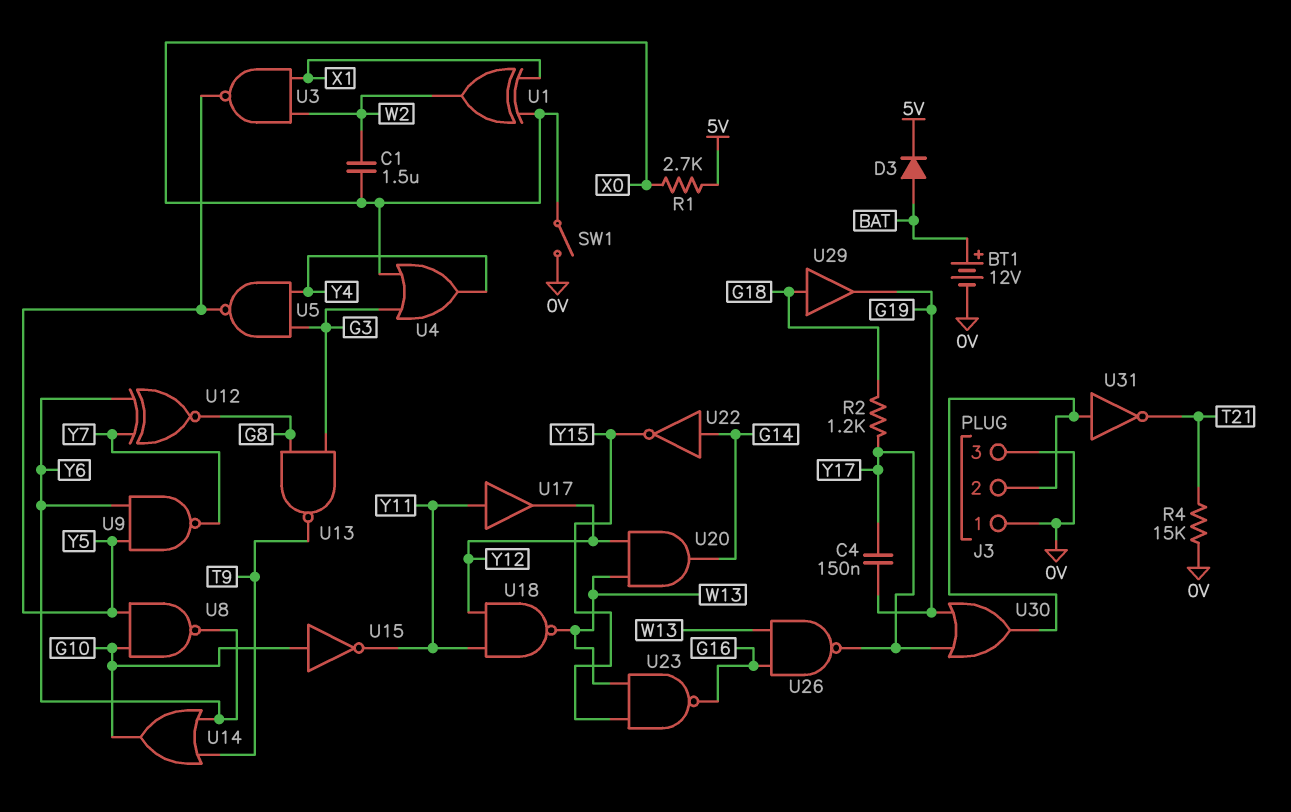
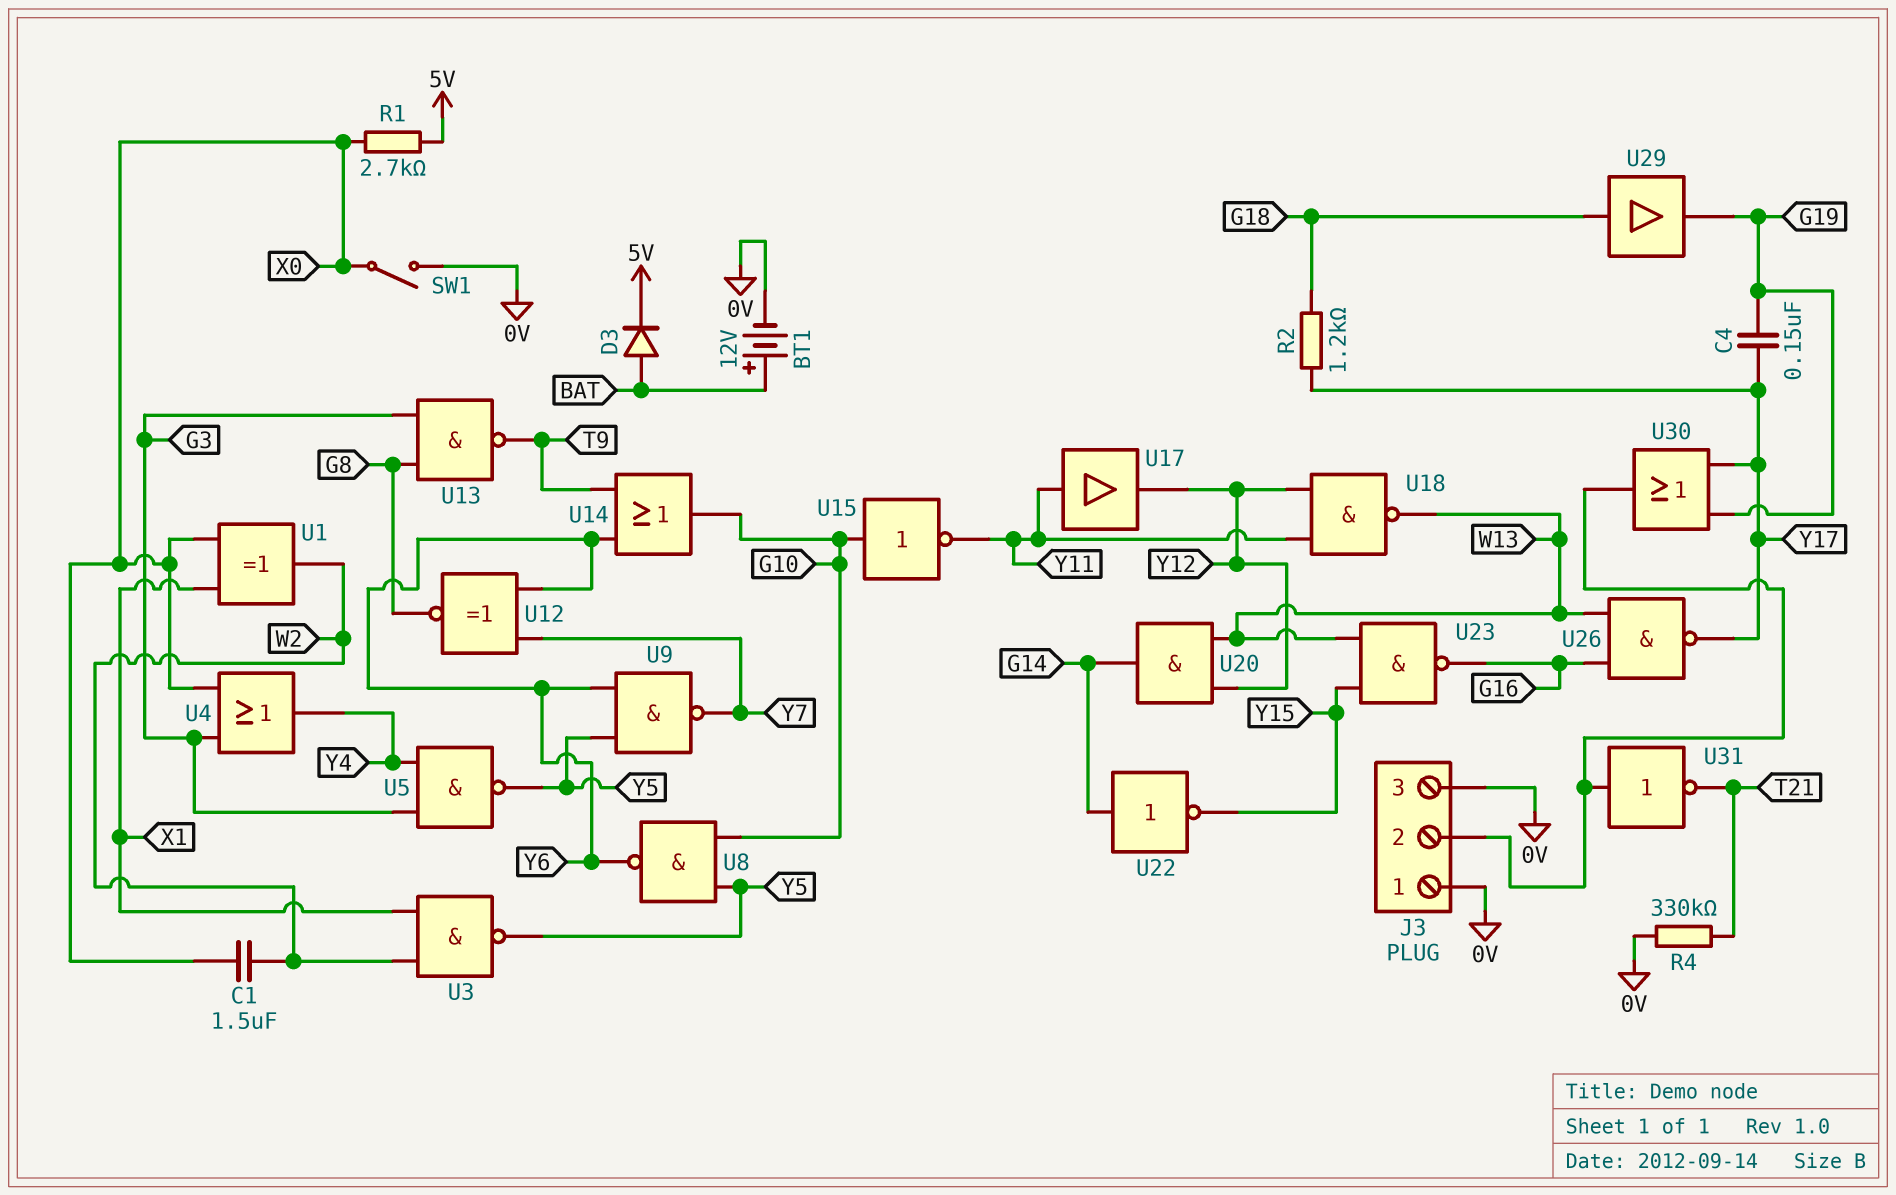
R4: 15k (0V, T21) -> 330k (0V, T21)

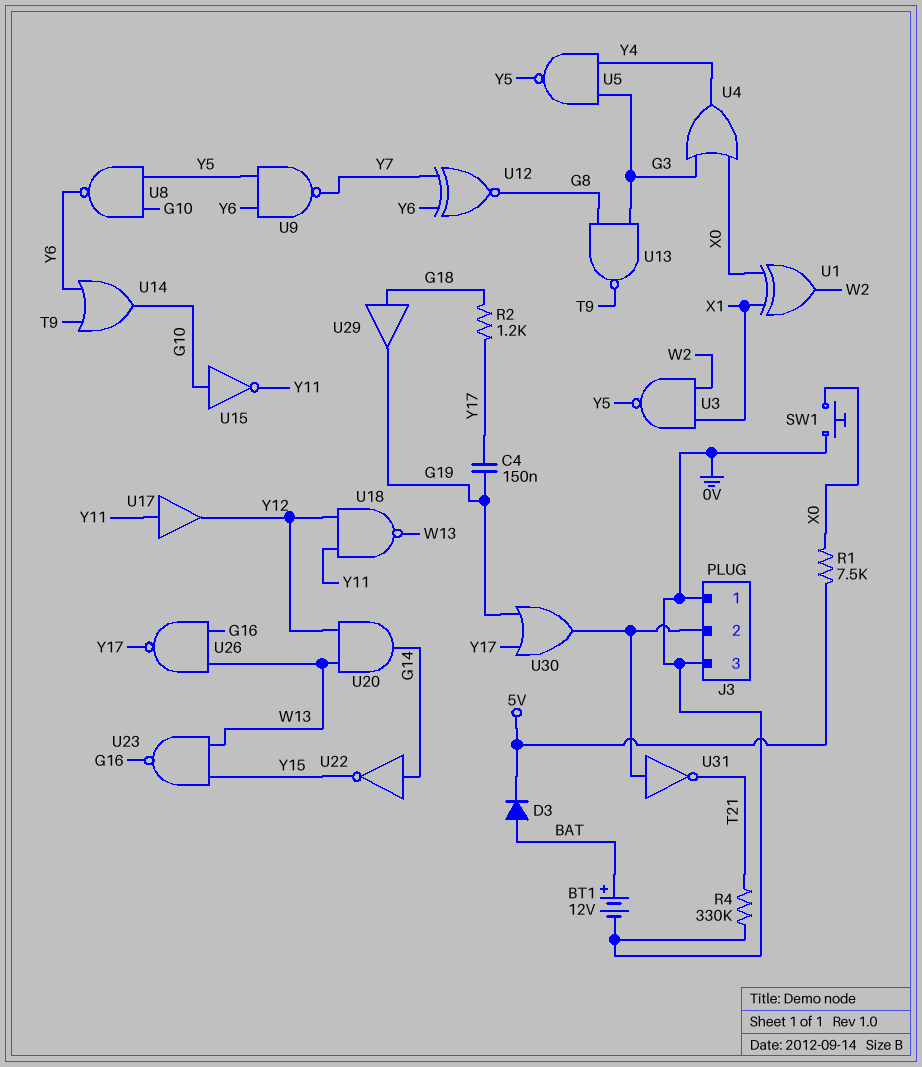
C1: 1.5uF (W2, X0) -> none
R1: 2.7k (5V, X0) -> 7.5k (5V, X0)
SW1: switch (0V, X0) -> button (0V, X0)

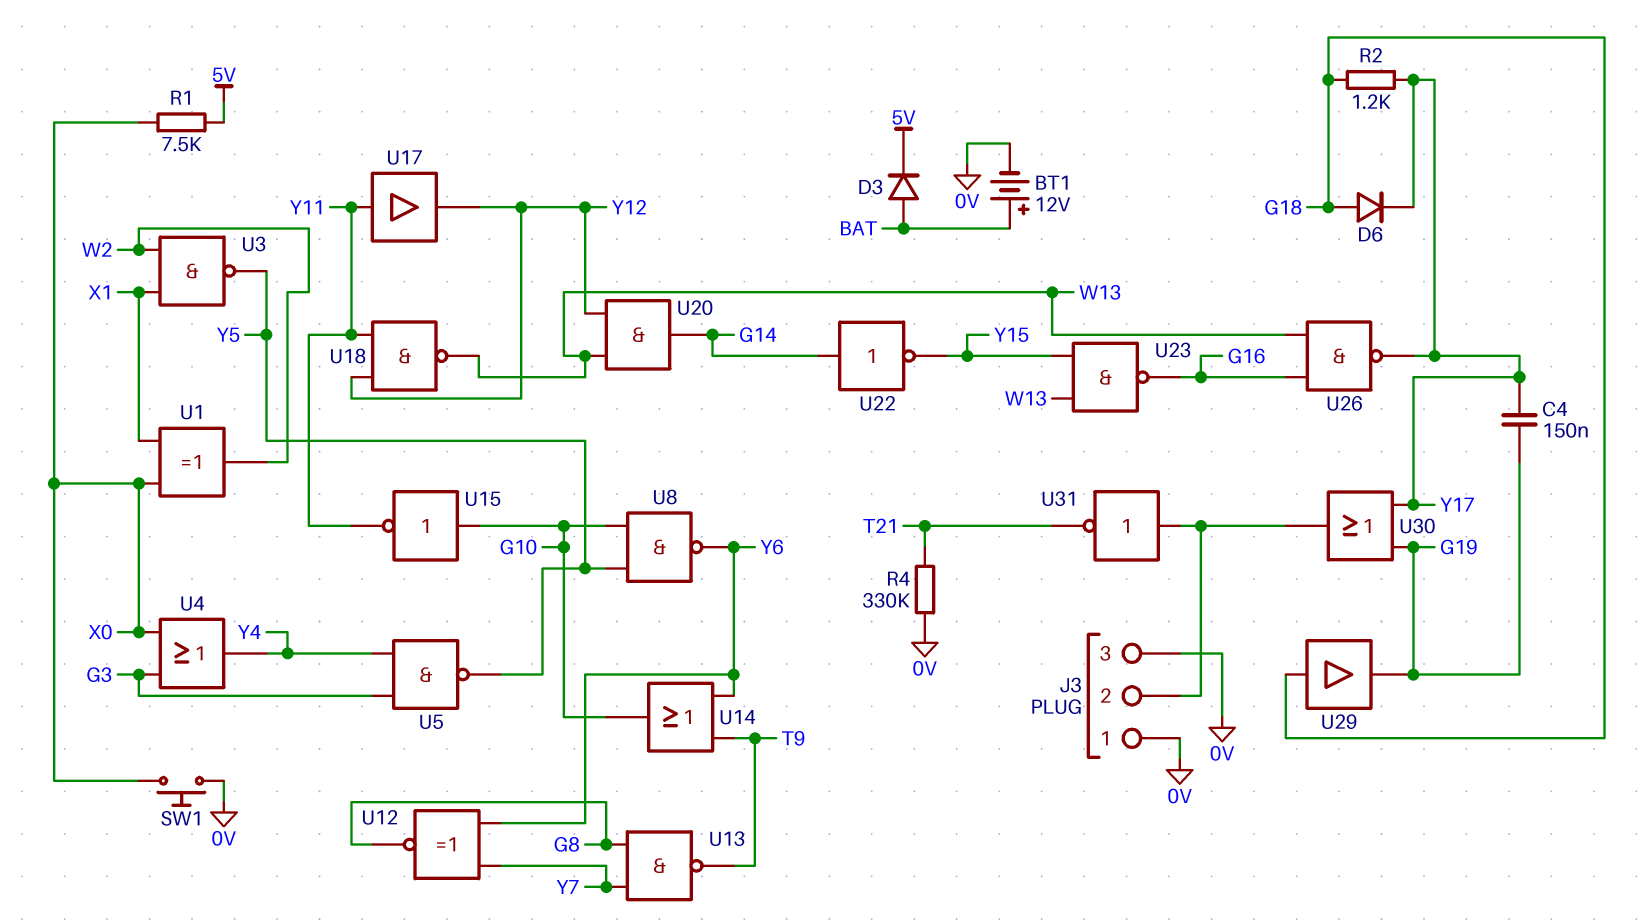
D6: none -> diode (A G18, K Y17)
U9: NAND (in Y5, in Y6, out Y7) -> none
U13: NAND (in G3, in G8, out T9) -> NAND (in G8, in Y7, out T9)

